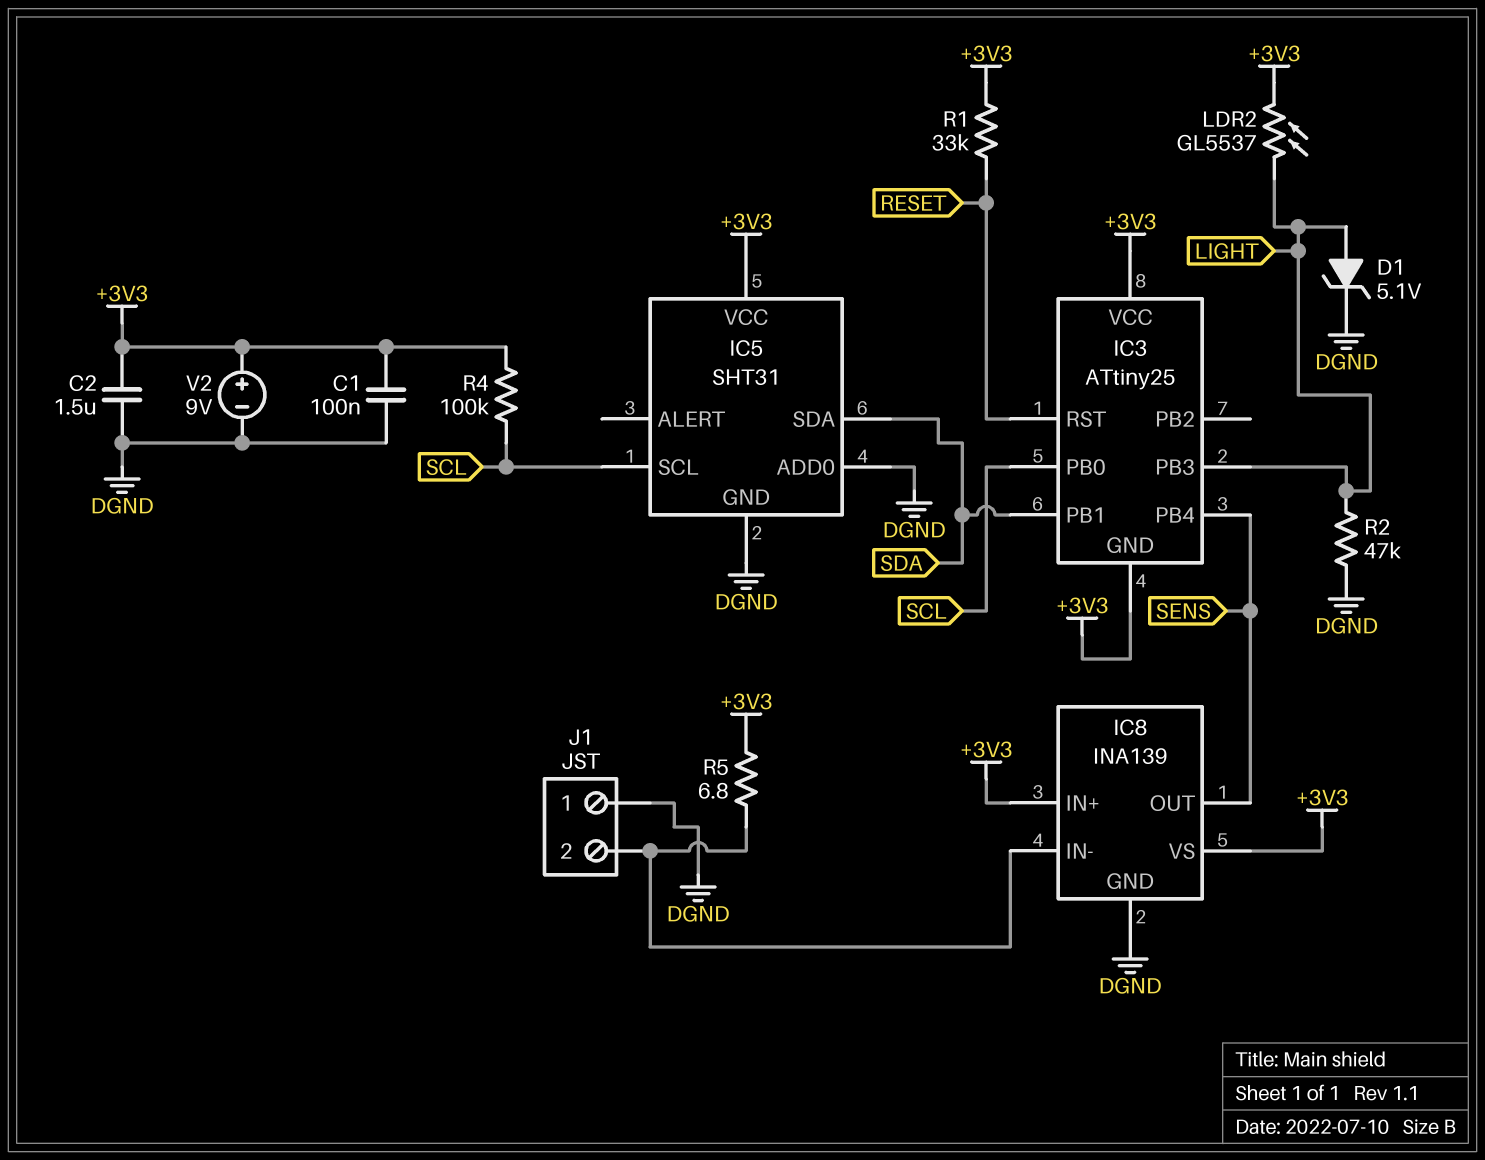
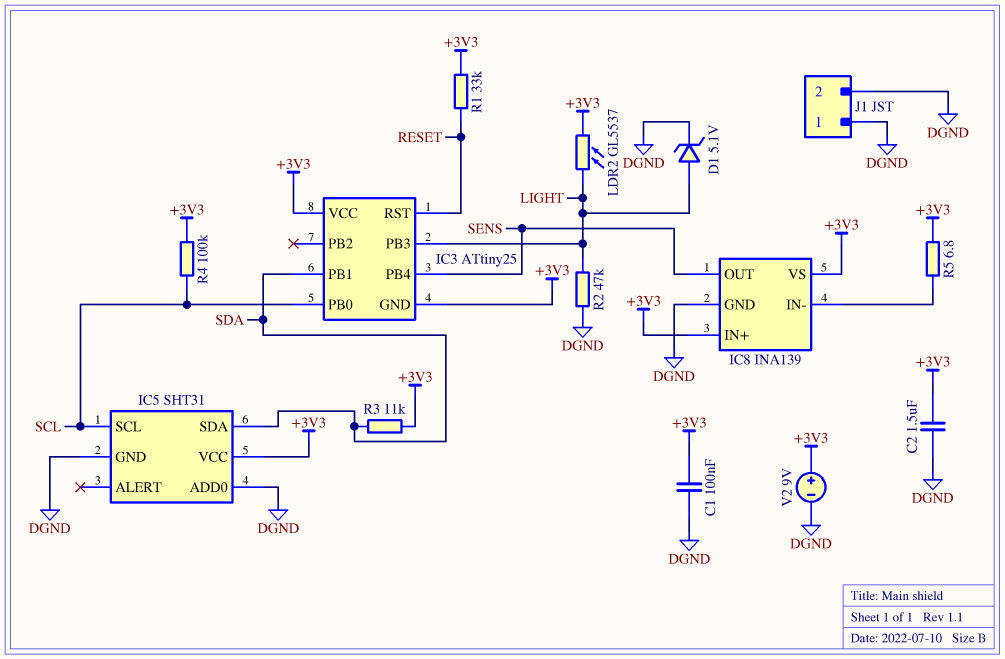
J1 pin 2: IC8/IN- -> DGND
R3: none -> 11k (+3V3, SDA)

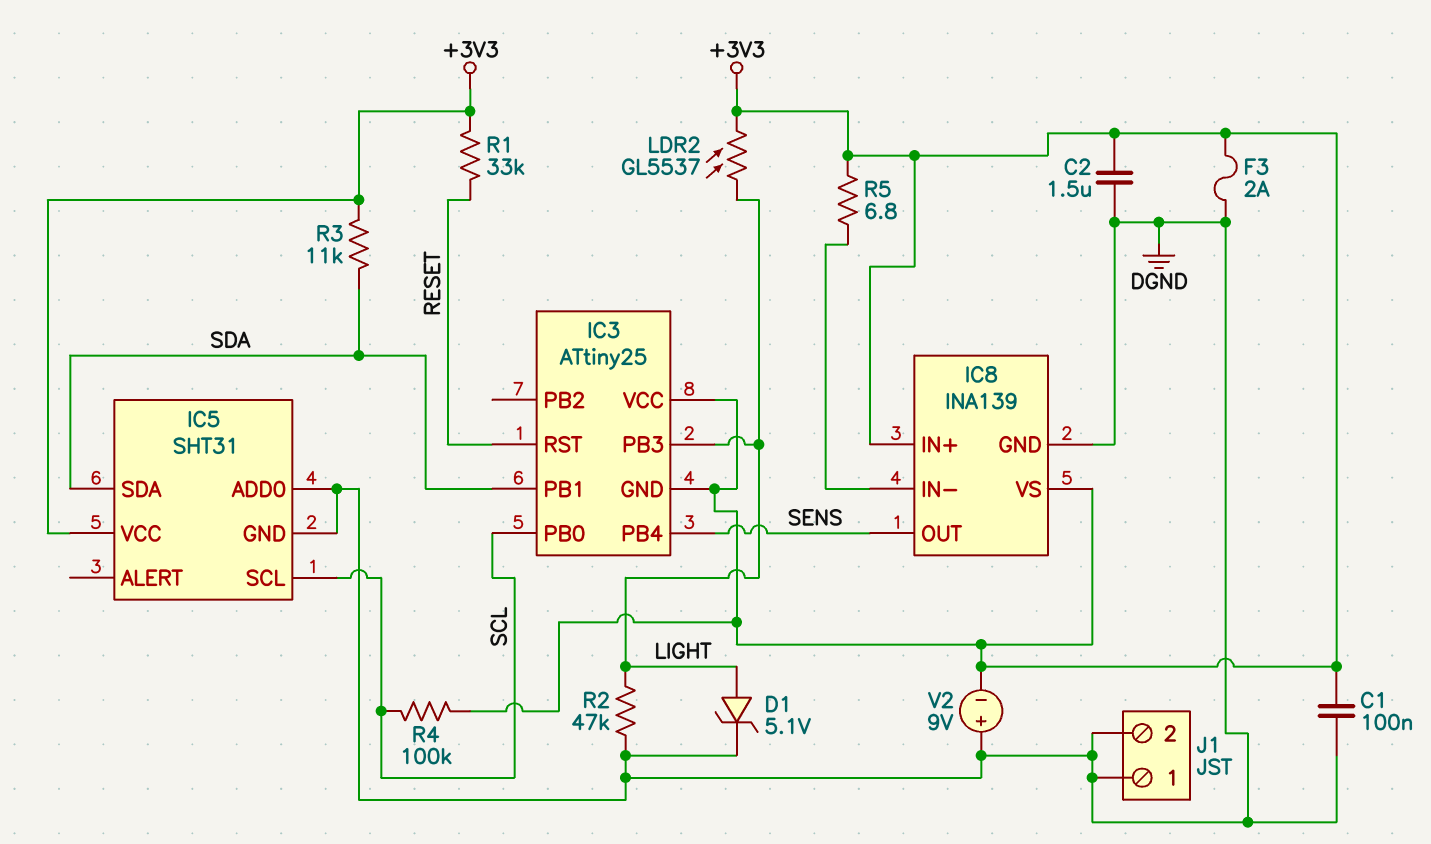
F3: none -> 2A (+3V3, DGND)
V2: 9V (plus +3V3, minus DGND) -> 9V (plus DGND, minus +3V3)

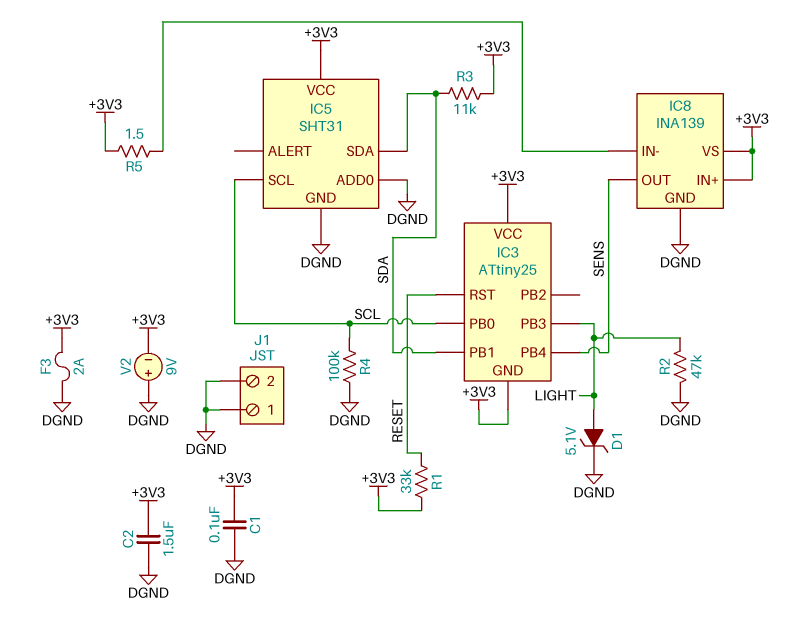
LDR2: GL5537 (+3V3, LIGHT) -> none
R4: 100k (+3V3, SCL) -> 100k (DGND, SCL)
R5: 6.8 (+3V3, IC8/IN-) -> 1.5 (+3V3, IC8/IN-)

